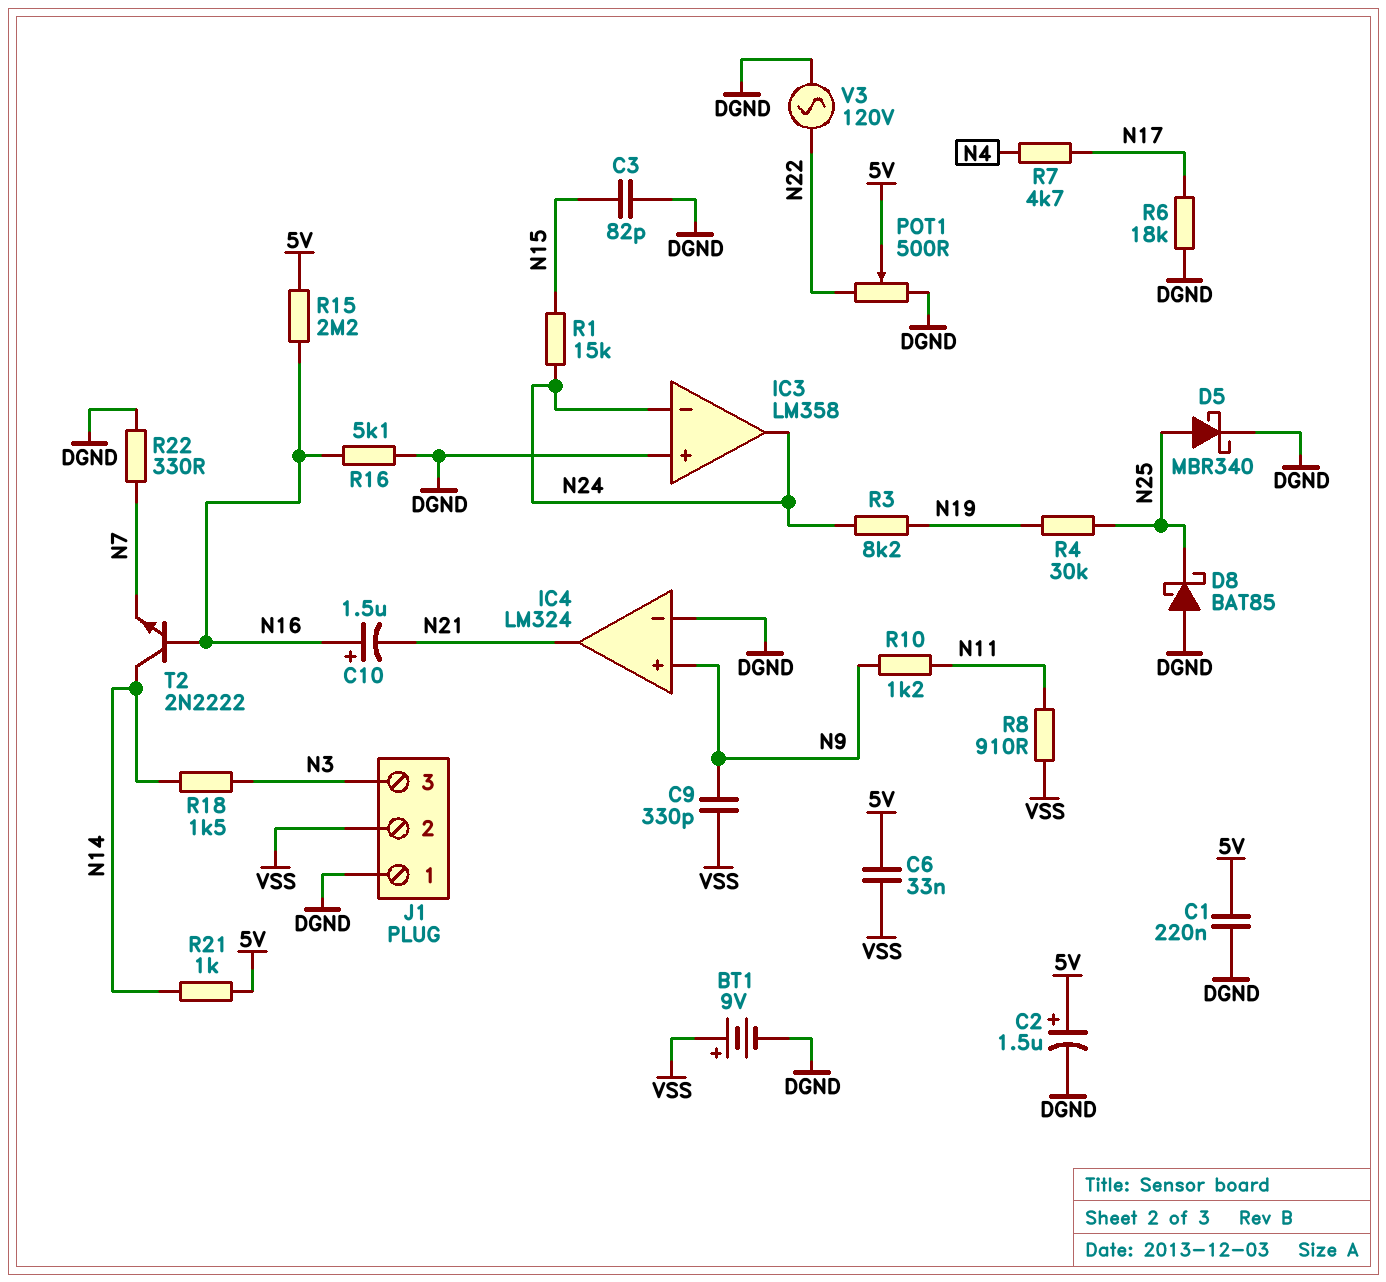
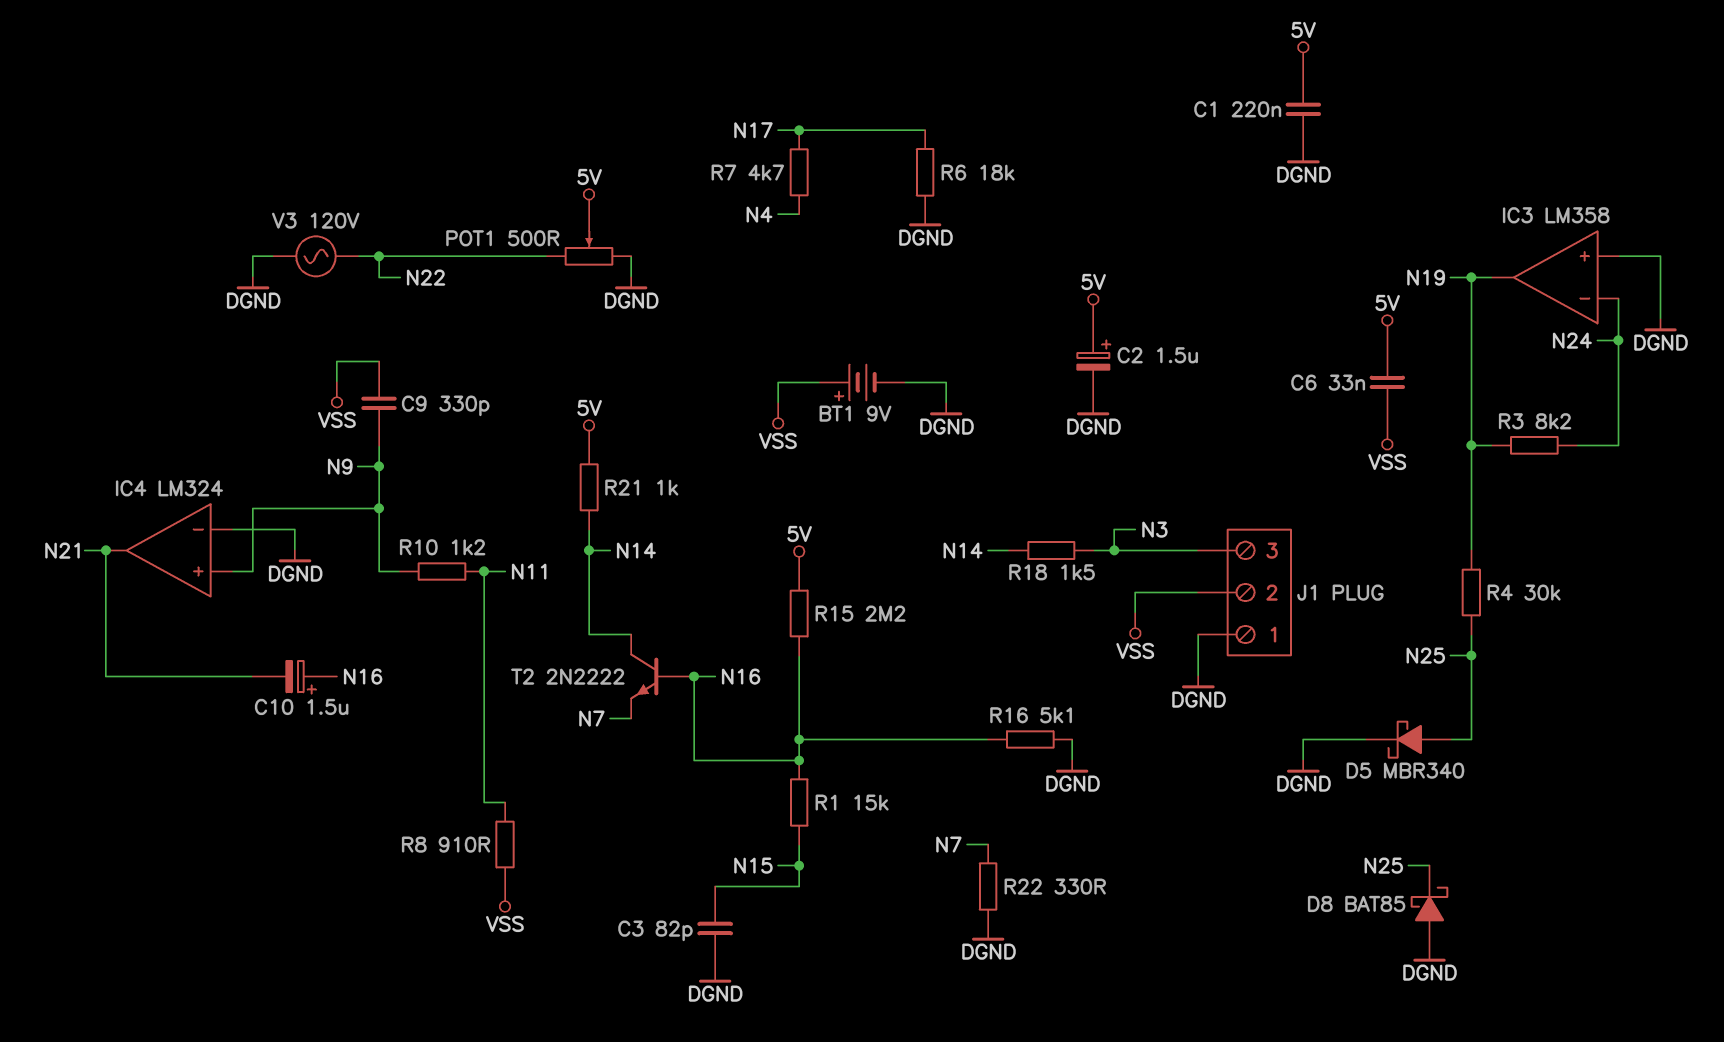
IC3 pin out: N24 -> N19
R1: 15k (N15, N24) -> 15k (N15, N16)

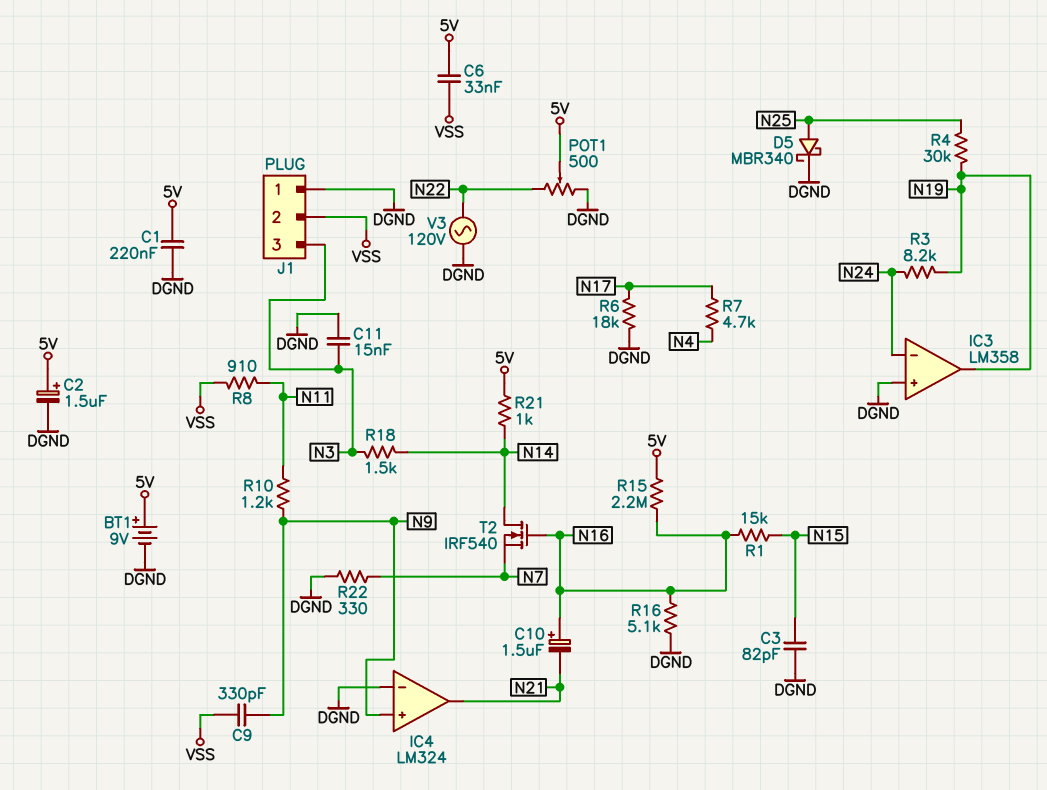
BT1: 9V (plus VSS, minus DGND) -> 9V (plus 5V, minus DGND)
C11: none -> 15nF (DGND, N3)
D8: schottky BAT85 (A DGND, K N25) -> none
T2: NPN 2N2222 (B N16, C N14, E N7) -> NMOS IRF540 (G N16, D N14, S N7)

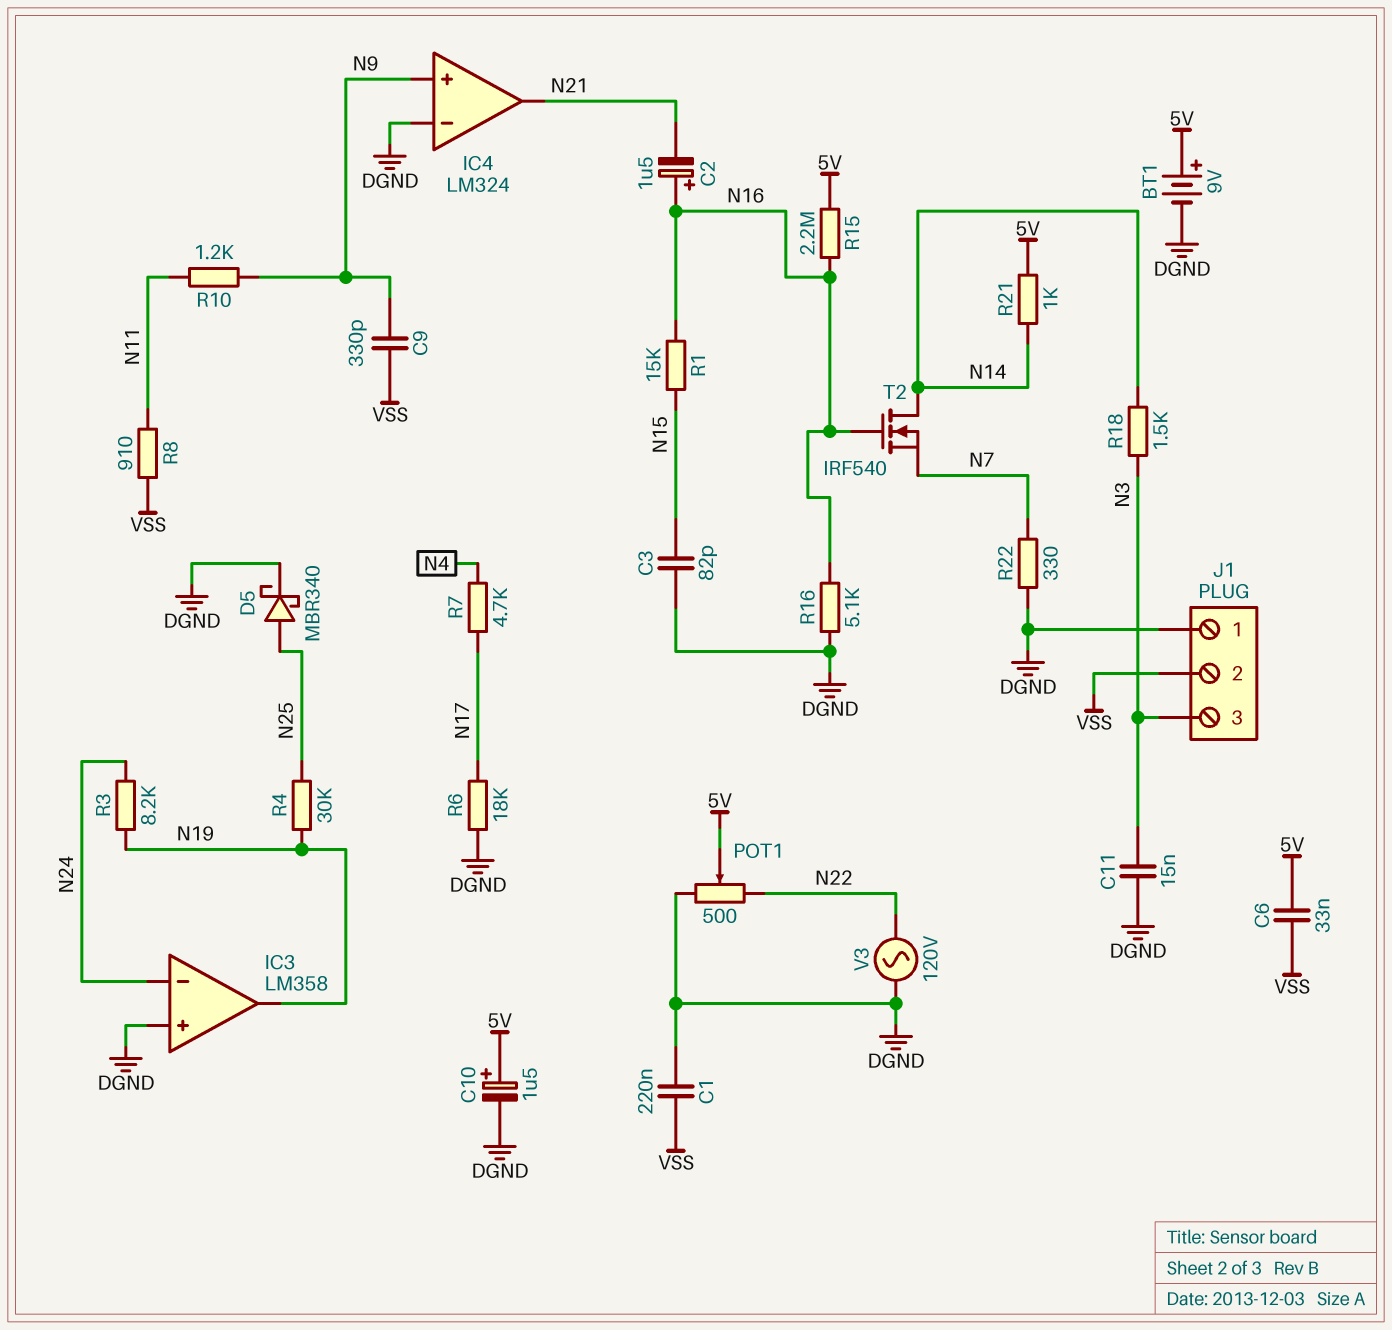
C1: 220nF (5V, DGND) -> 220nF (DGND, VSS)
C2: 1.5uF (plus 5V, minus DGND) -> 1.5uF (plus N16, minus N21)
C10: 1.5uF (plus N16, minus N21) -> 1.5uF (plus 5V, minus DGND)

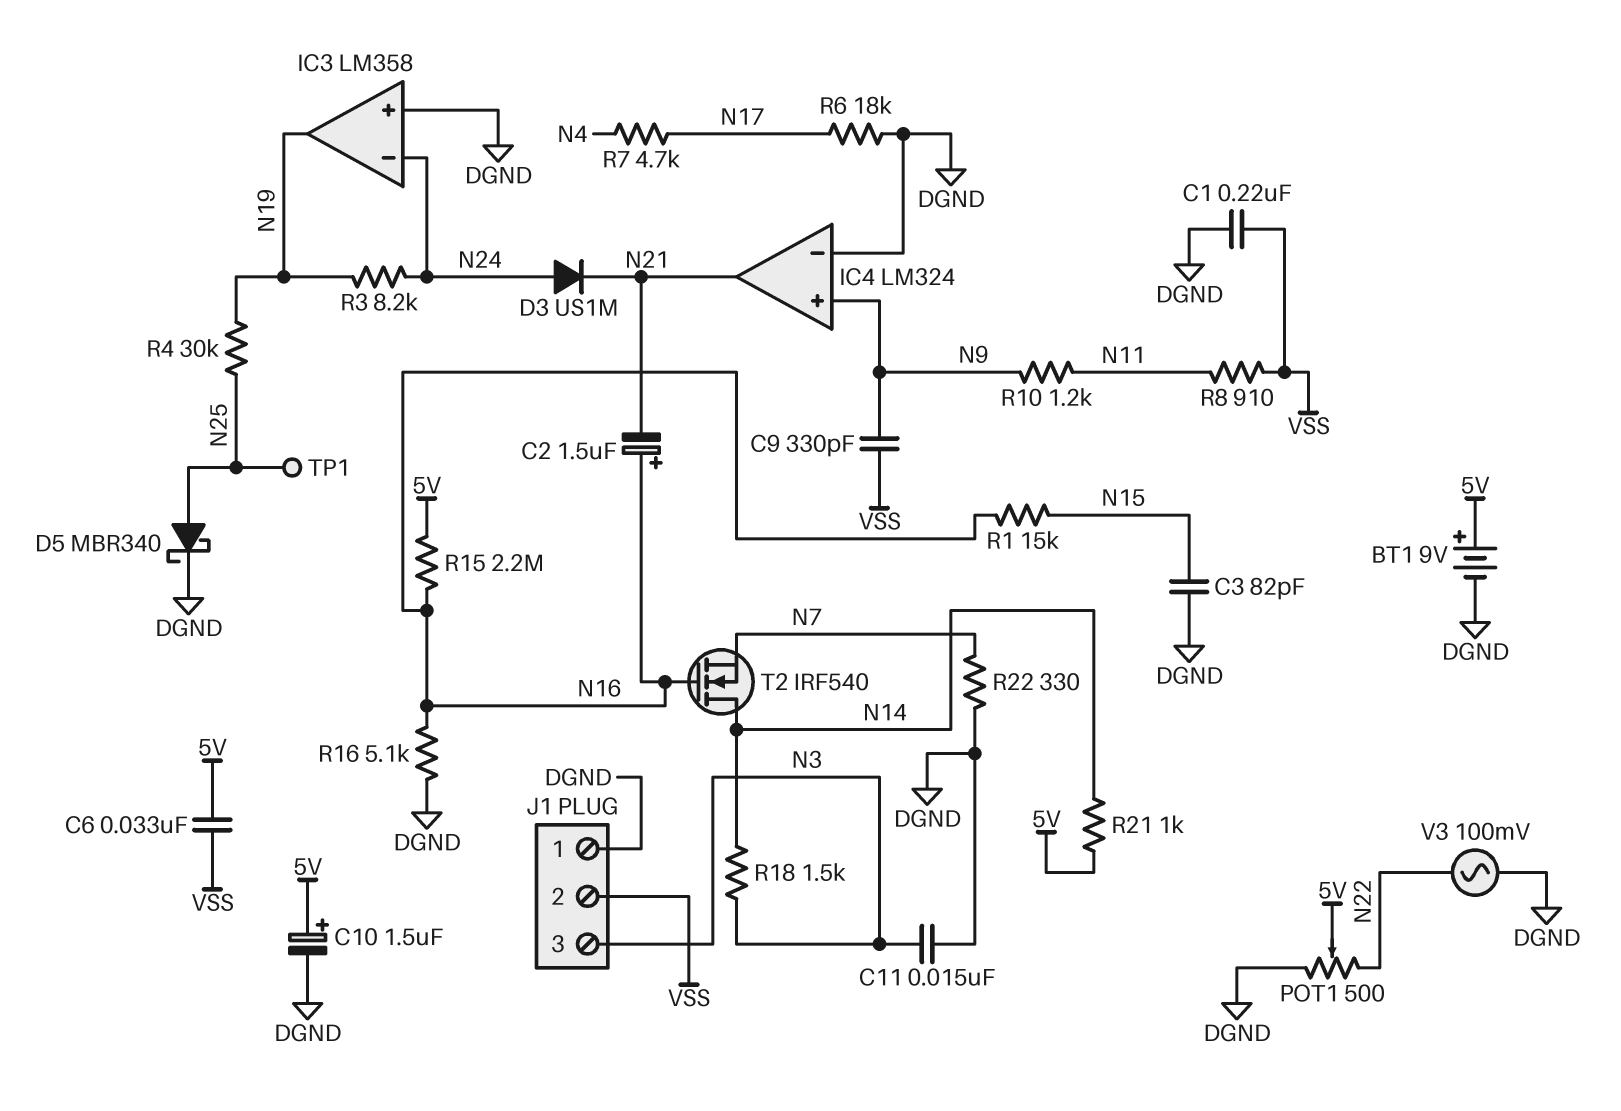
D3: none -> diode US1M (A N24, K N21)
TP1: none -> test point (N25)
V3: AC 120V (DGND, N22) -> AC 100mV (DGND, N22)

